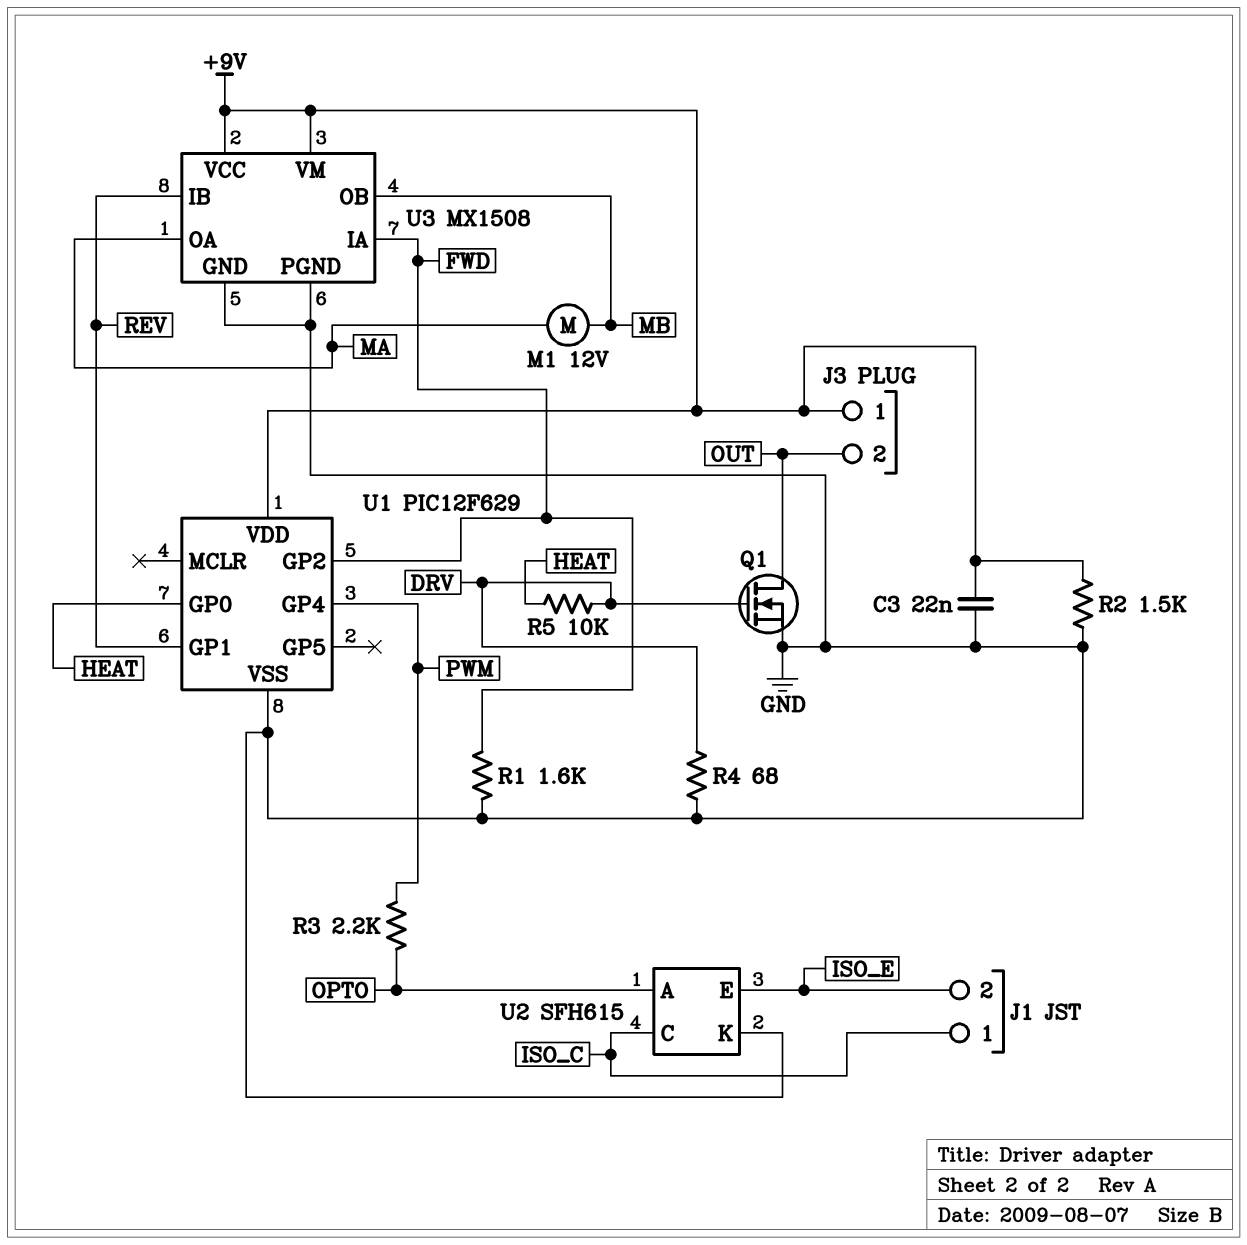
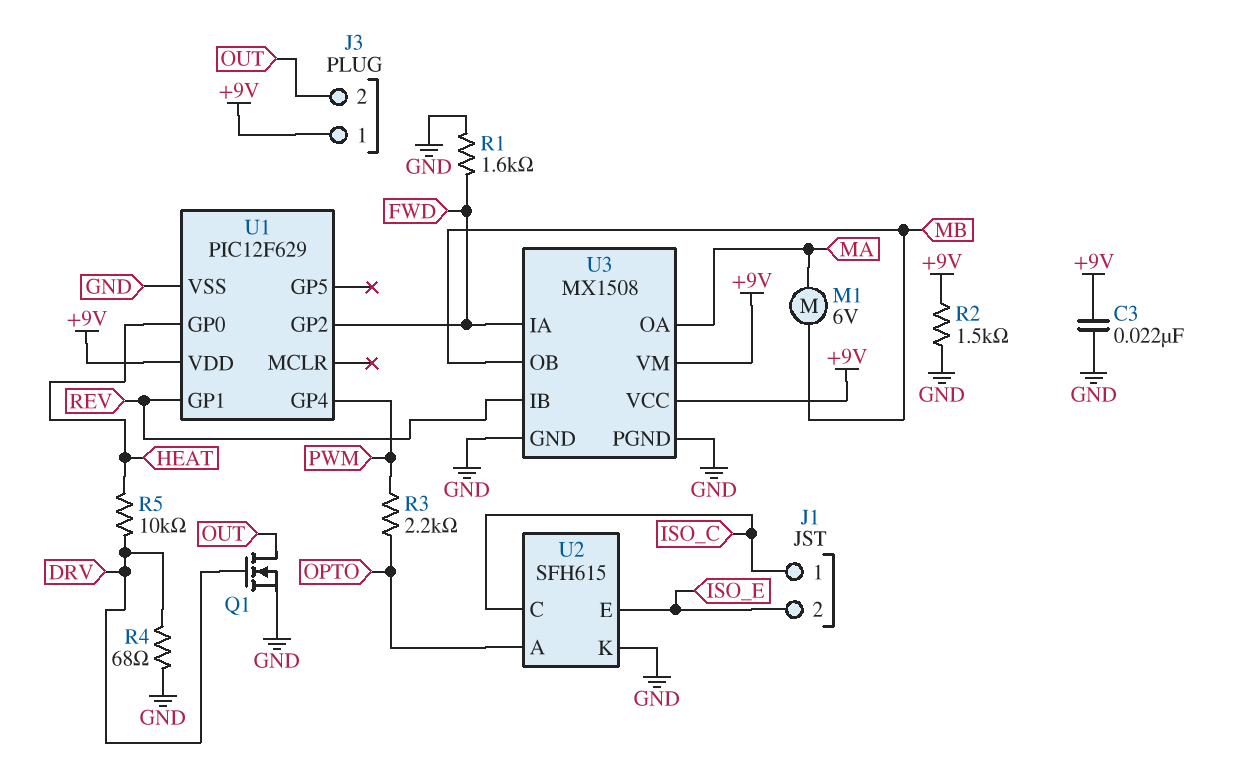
M1: motor 12V (MA, MB) -> motor 6V (MA, MB)

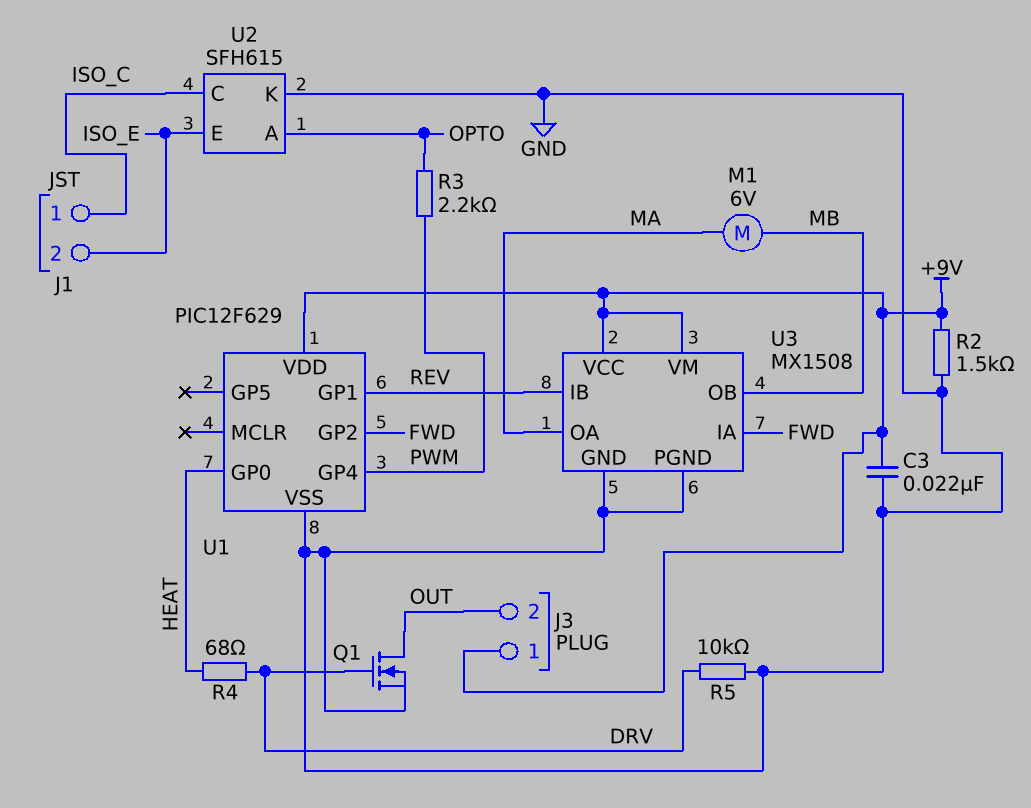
R1: 1.6k (FWD, GND) -> none
R4: 68 (DRV, GND) -> 68 (DRV, HEAT)
R5: 10k (DRV, HEAT) -> 10k (DRV, GND)

